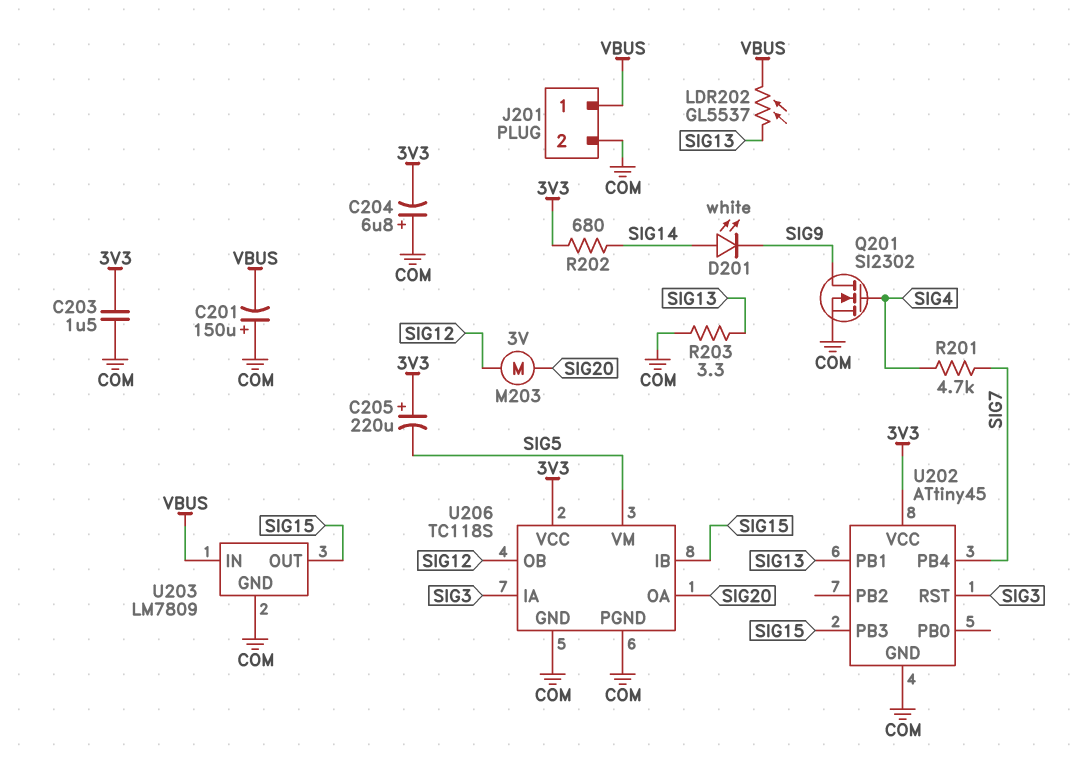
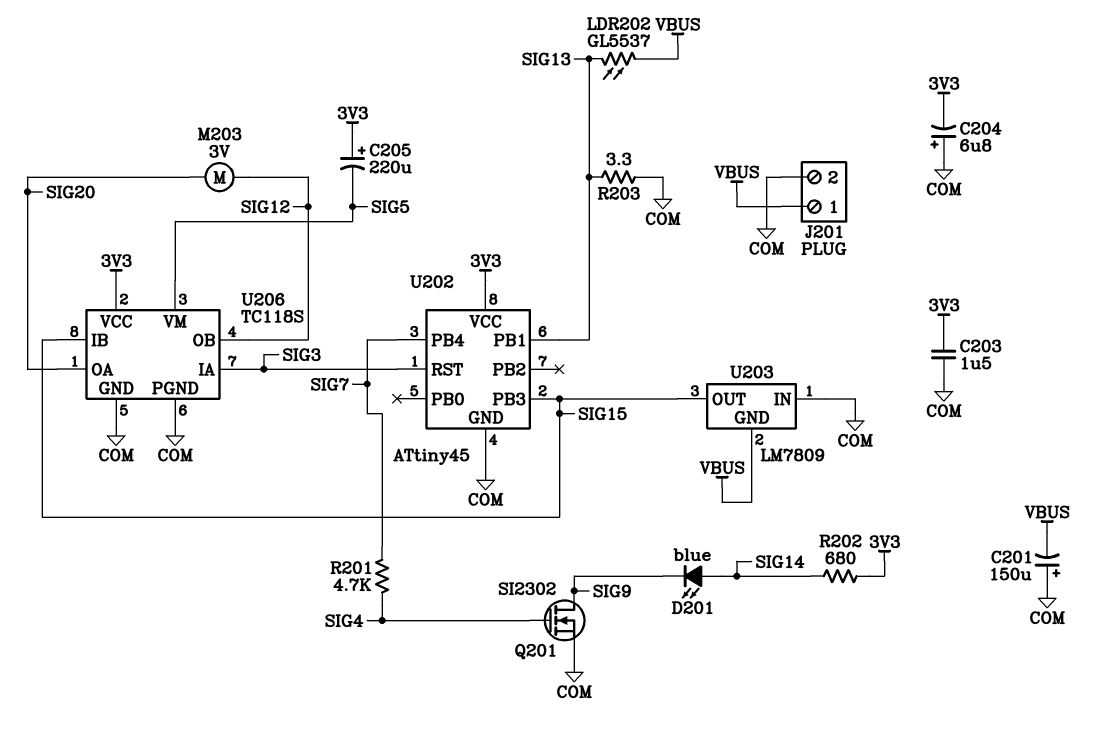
D201: LED white (A SIG14, K SIG9) -> LED blue (A SIG14, K SIG9)
U203 pin GND: COM -> VBUS
U203 pin IN: VBUS -> COM

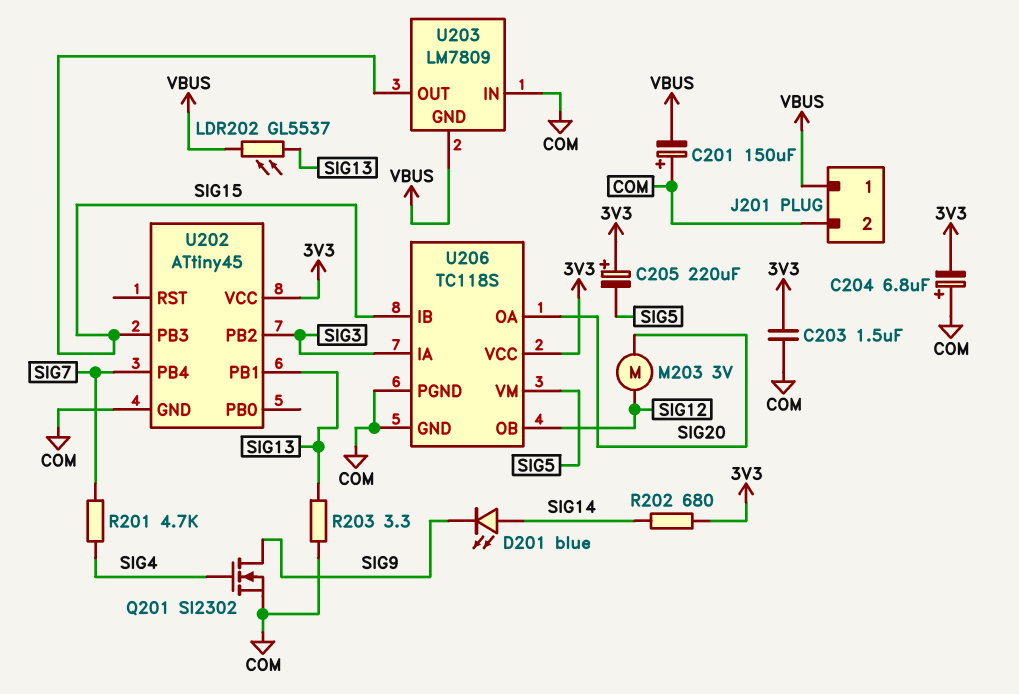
U202 pin PB2: none -> SIG3
U202 pin RST: SIG3 -> none

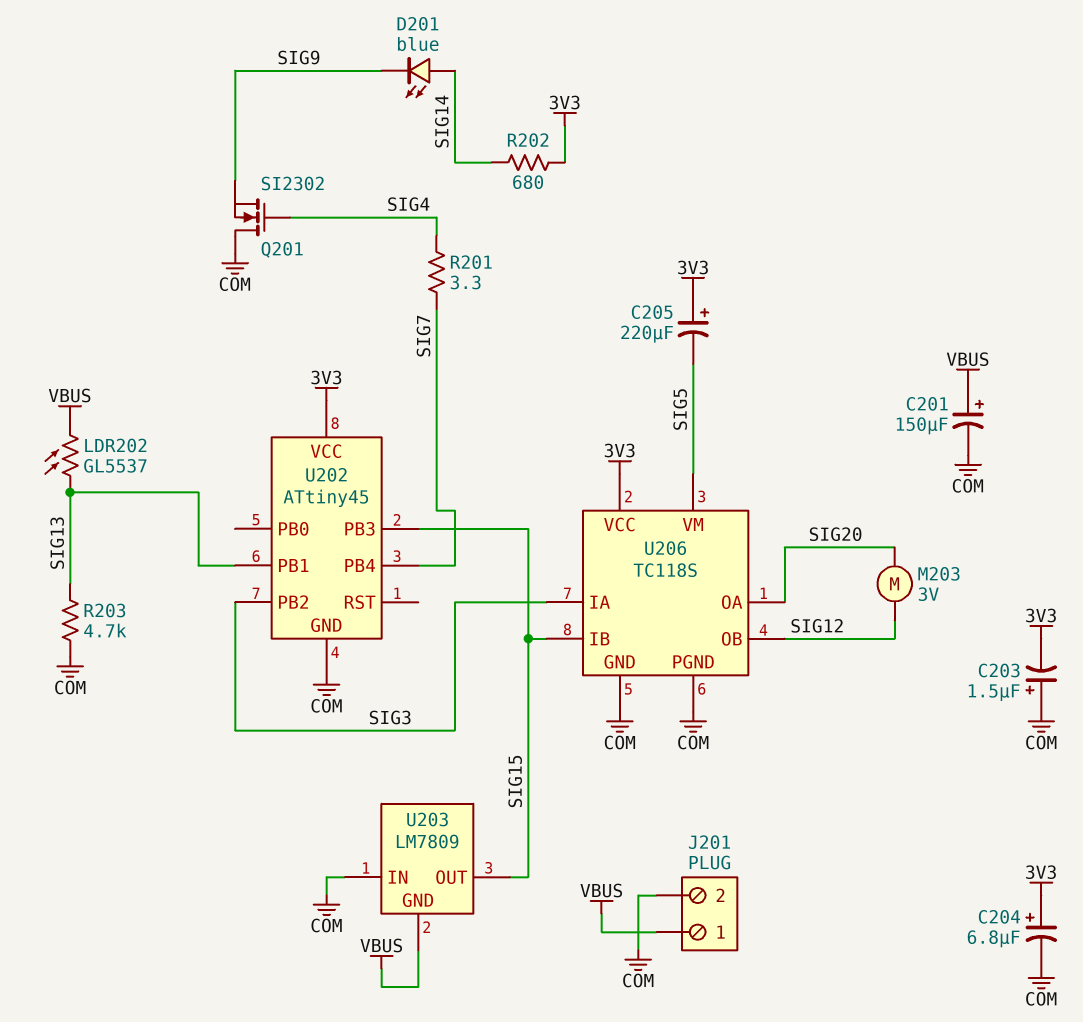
C201: 150uF (plus COM, minus VBUS) -> 150uF (plus VBUS, minus COM)
C203: 1.5uF (3V3, COM) -> 1.5uF (plus COM, minus 3V3)
C204: 6.8uF (plus COM, minus 3V3) -> 6.8uF (plus 3V3, minus COM)
Q201: NMOS SI2302 (G SIG4, D SIG9, S COM) -> NMOS SI2302 (G SIG4, D COM, S SIG9)
R201: 4.7k (SIG4, SIG7) -> 3.3 (SIG4, SIG7)
R203: 3.3 (COM, SIG13) -> 4.7k (COM, SIG13)

